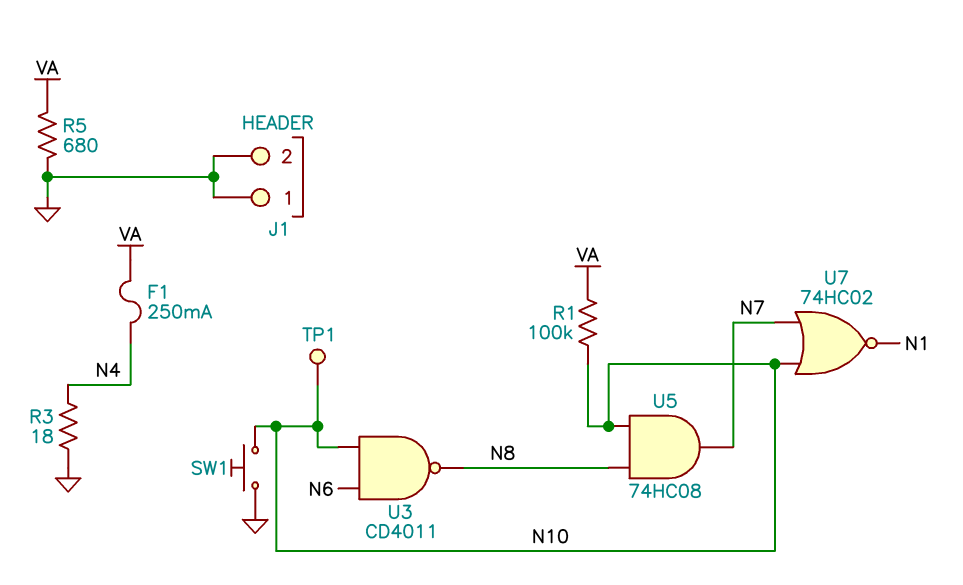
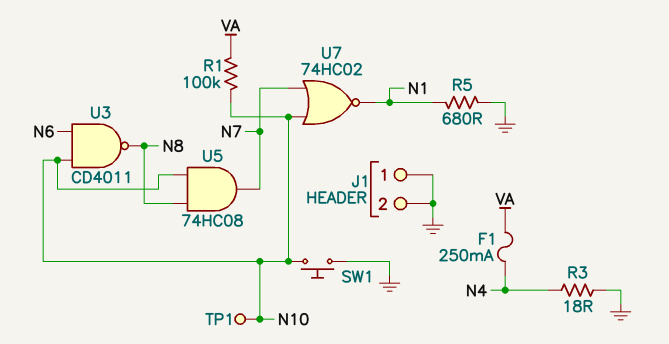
R5: 680 (GND, VA) -> 680 (GND, N1)

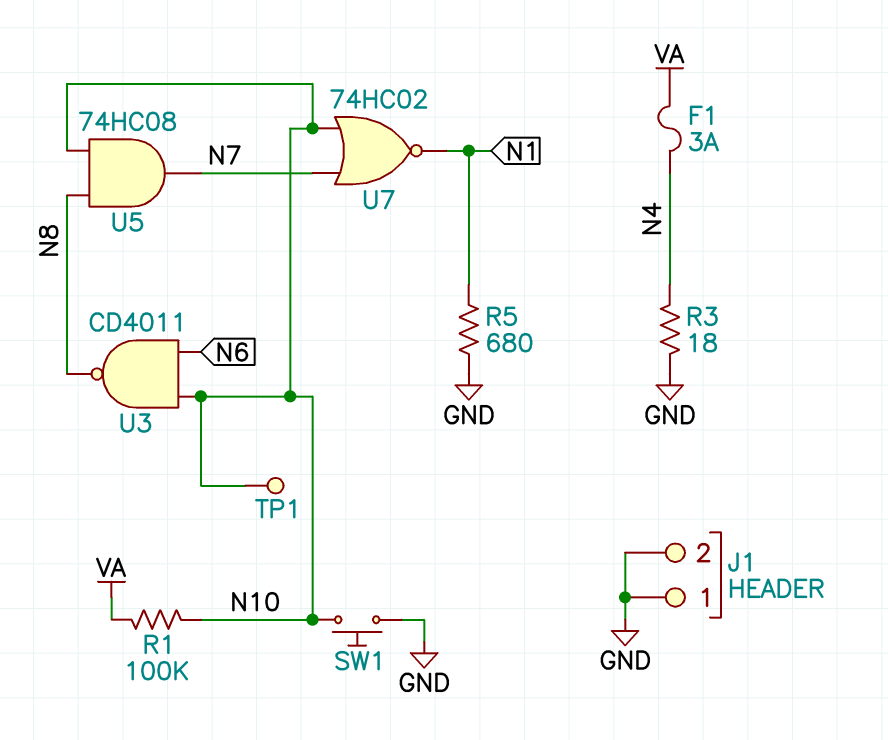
F1: 250mA (N4, VA) -> 3A (N4, VA)

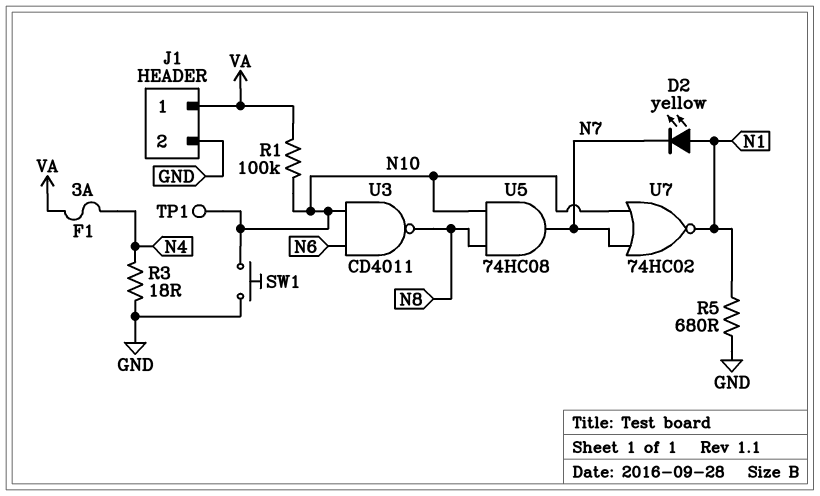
D2: none -> LED yellow (A N1, K N7)
J1 pin 1: GND -> VA

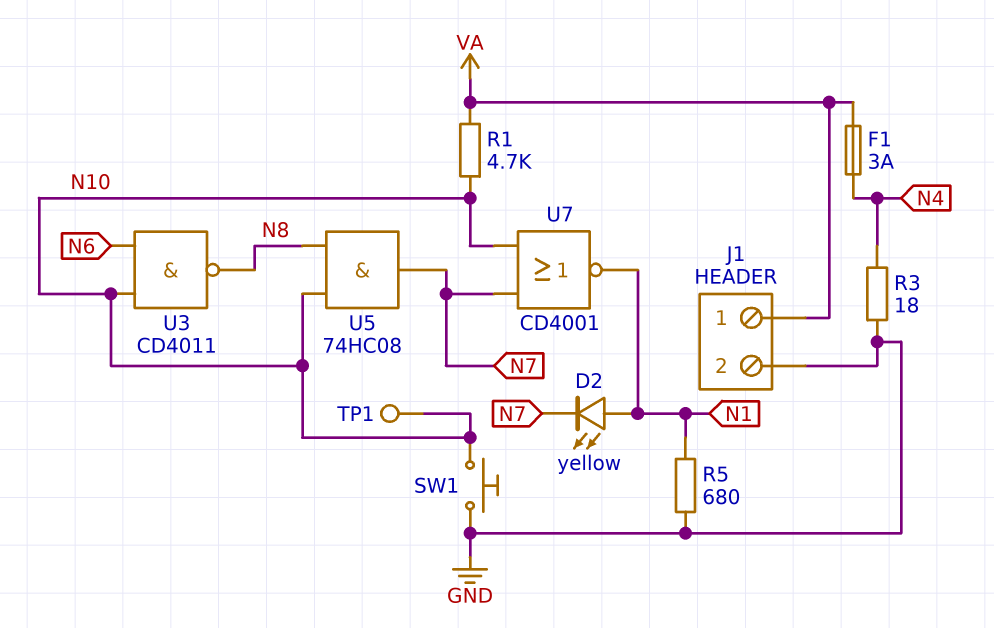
R1: 100k (N10, VA) -> 4.7k (N10, VA)
U7: NOR 74HC02 (in N7, in N10, out N1) -> NOR CD4001 (in N7, in N10, out N1)

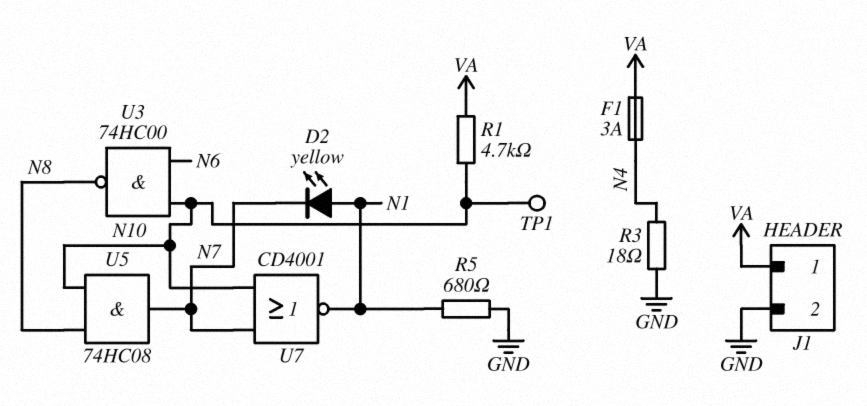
SW1: button (GND, N10) -> none
U3: NAND CD4011 (in N6, in N10, out N8) -> NAND 74HC00 (in N6, in N10, out N8)

